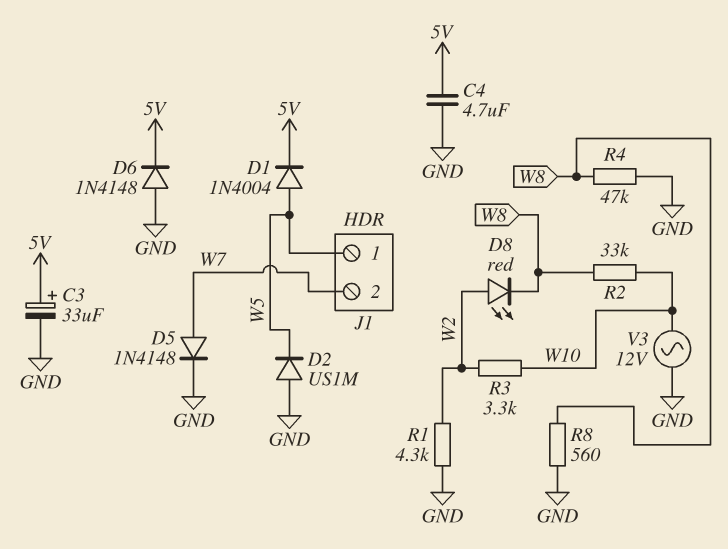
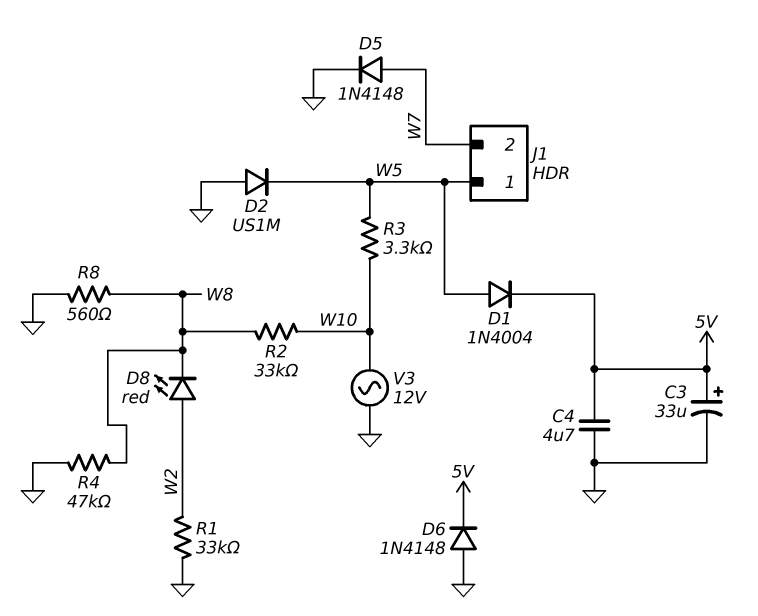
R1: 4.3k (GND, W2) -> 33k (GND, W2)
R3: 3.3k (W2, W10) -> 3.3k (W5, W10)

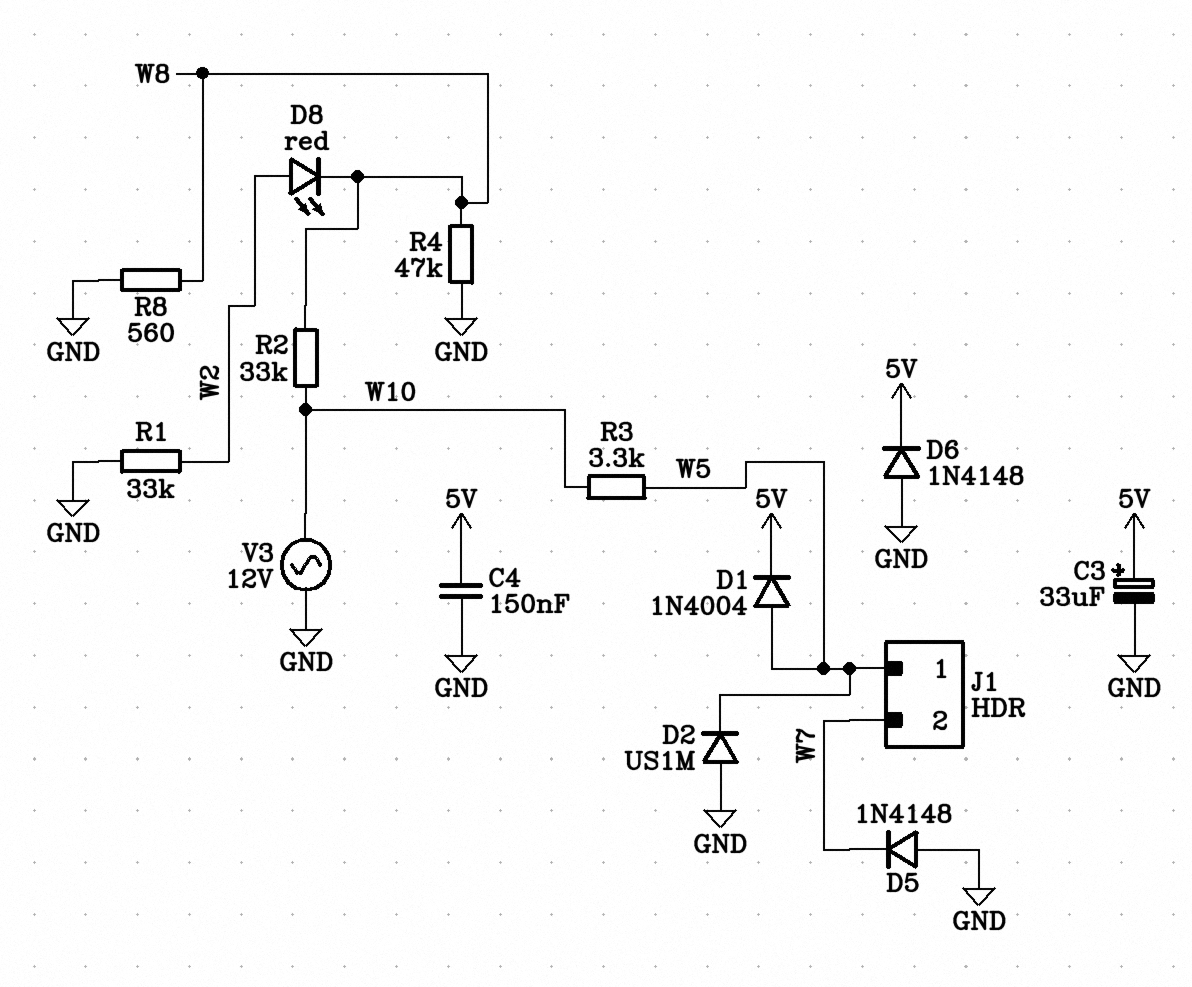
C4: 4.7uF (5V, GND) -> 150nF (5V, GND)
D5: diode 1N4148 (A W7, K GND) -> diode 1N4148 (A GND, K W7)

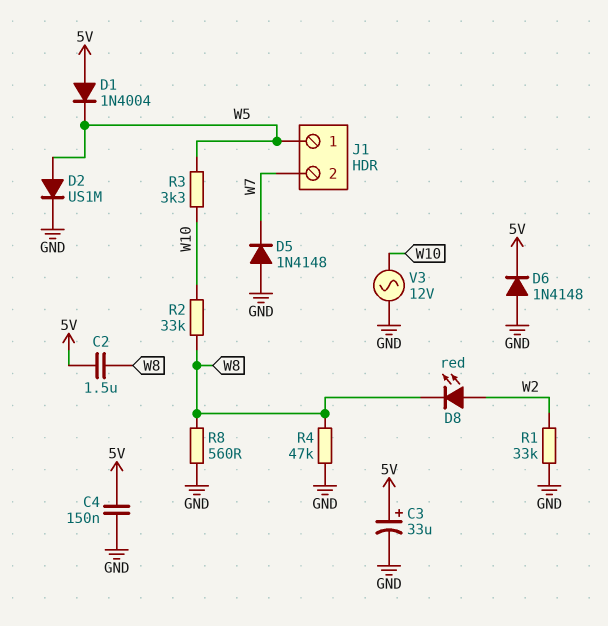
C2: none -> 1.5uF (5V, W8)
D1: diode 1N4004 (A W5, K 5V) -> diode 1N4004 (A 5V, K W5)
D2: diode US1M (A GND, K W5) -> diode US1M (A W5, K GND)

